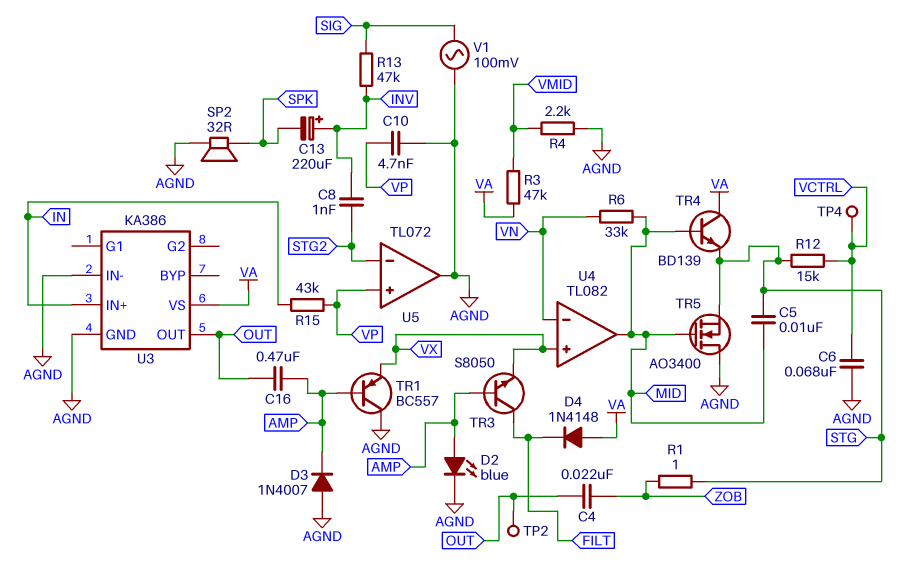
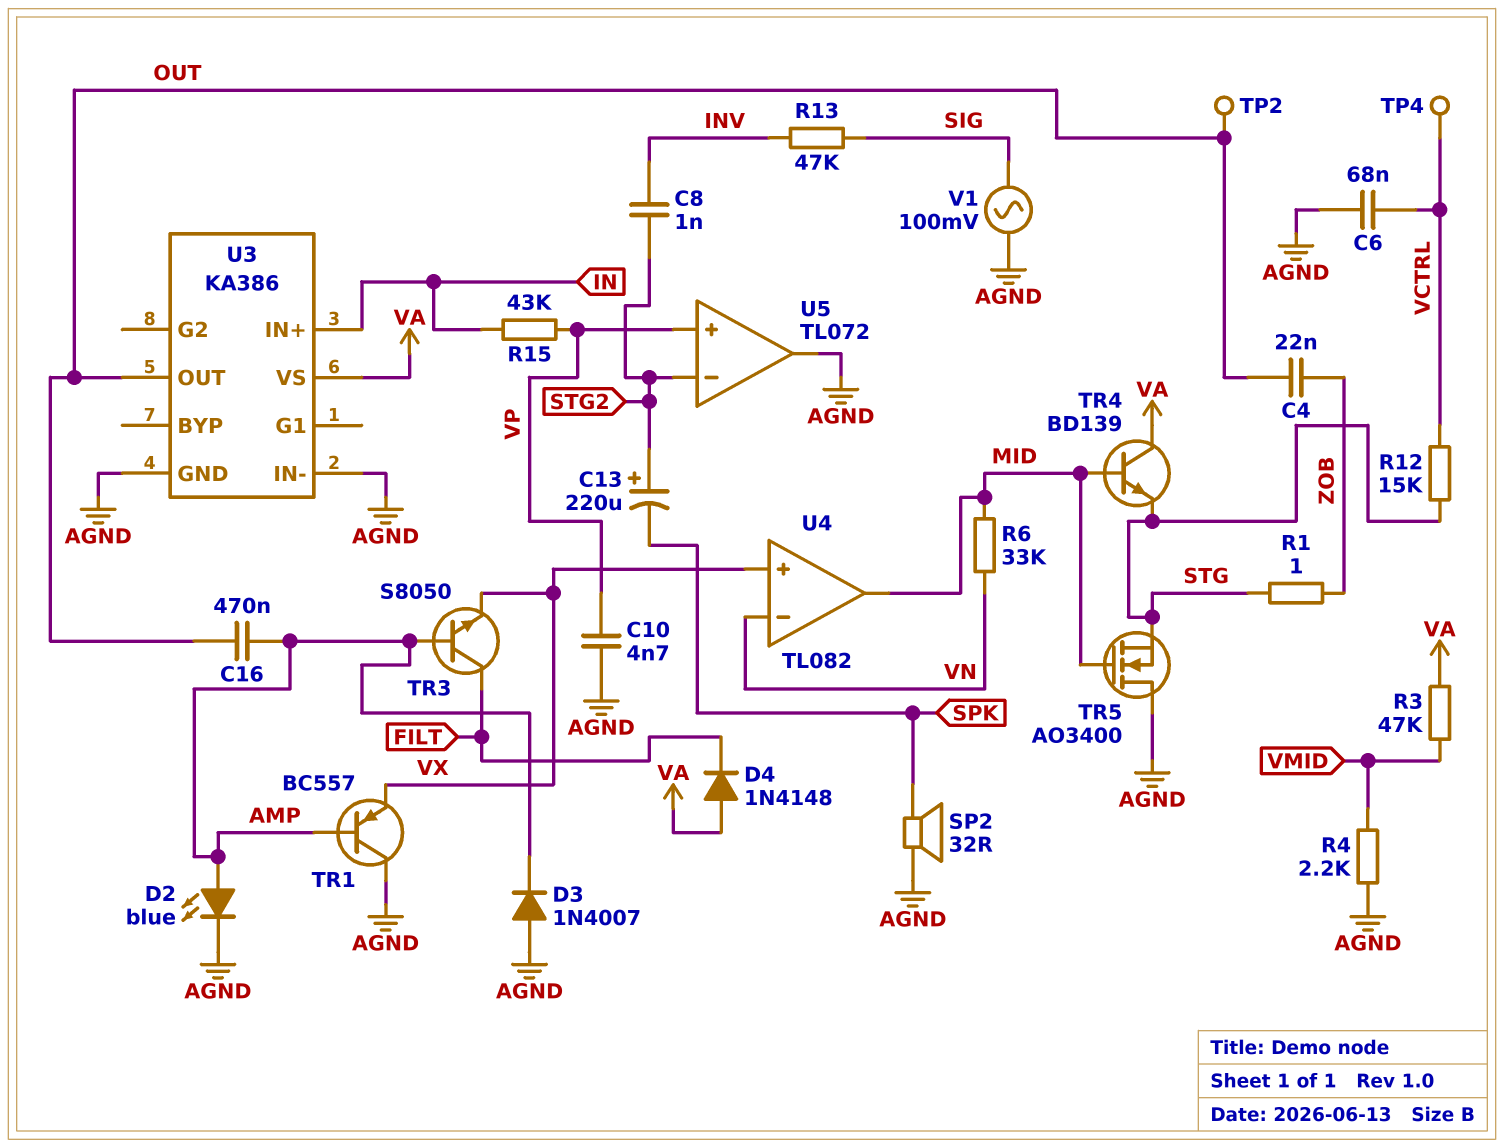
C5: 10nF (MID, STG) -> none
C13: 220uF (plus INV, minus SPK) -> 220uF (plus STG2, minus SPK)

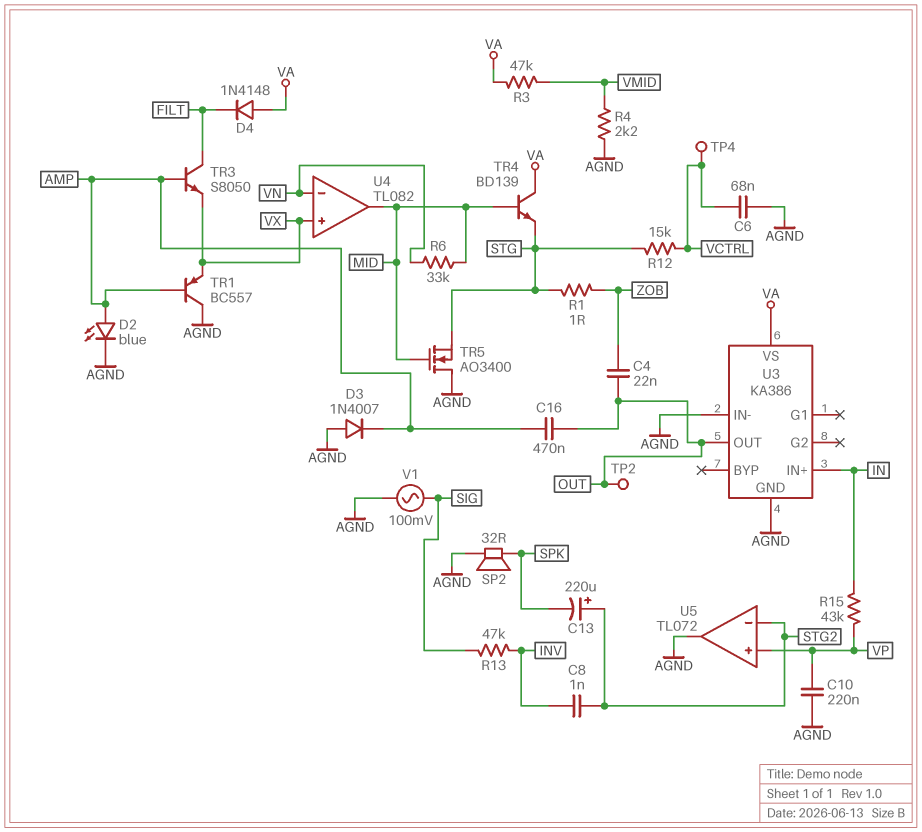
C10: 4.7nF (AGND, VP) -> 220nF (AGND, VP)

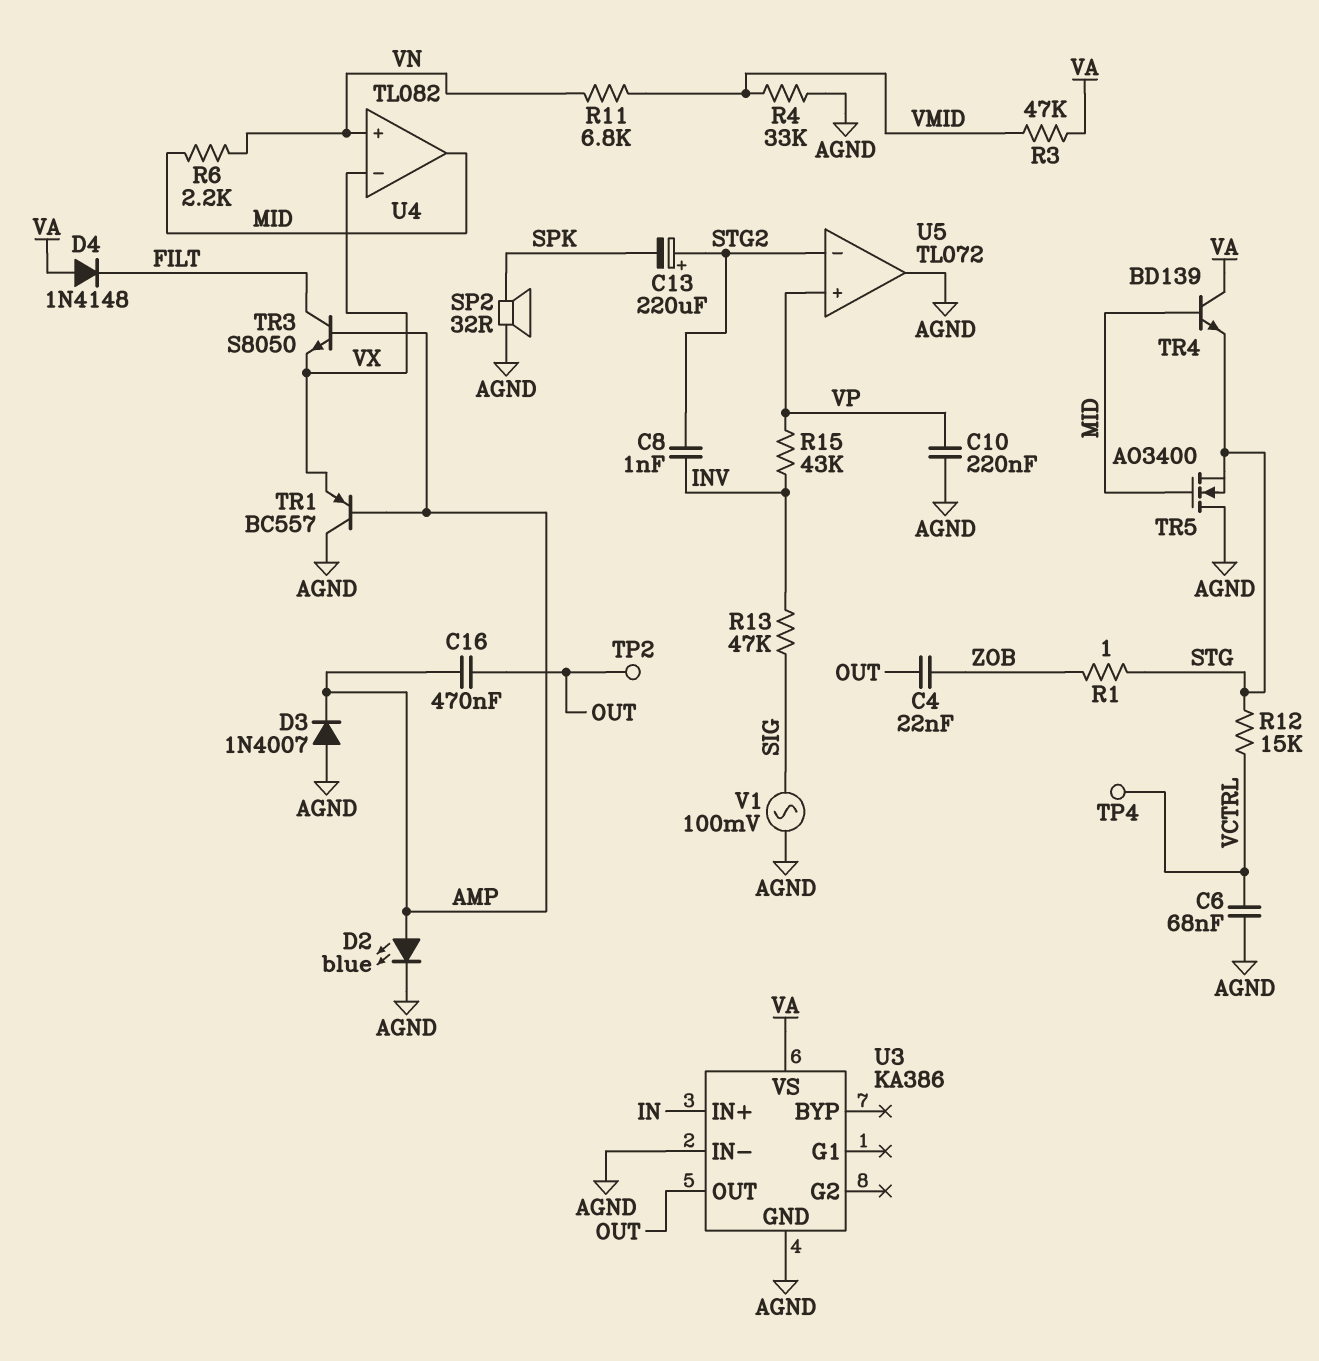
R4: 2.2k (AGND, VMID) -> 33k (AGND, VMID)
R6: 33k (MID, VN) -> 2.2k (MID, VN)
R11: none -> 6.8k (VMID, VN)
R15: 43k (IN, VP) -> 43k (INV, VP)
U4 pin in+: VX -> VN
U4 pin in-: VN -> VX

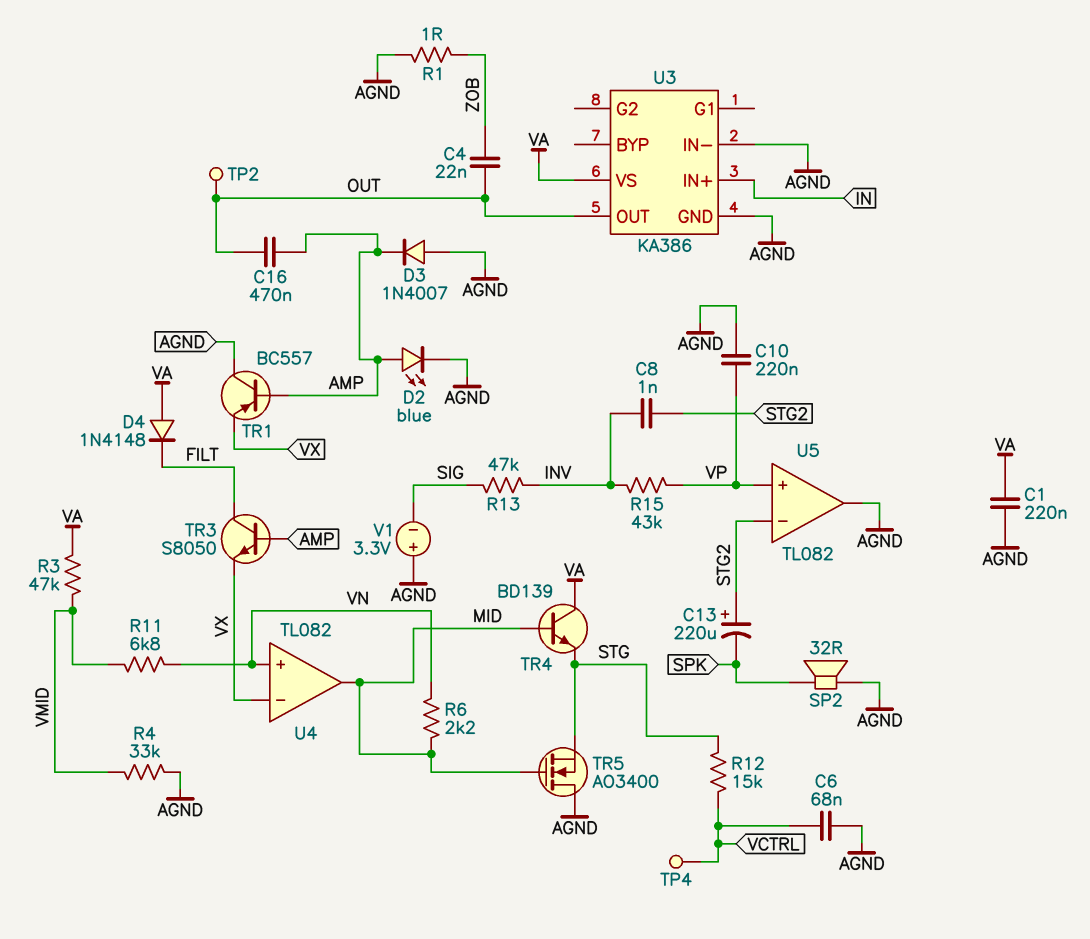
C1: none -> 220nF (AGND, VA)
R1: 1 (STG, ZOB) -> 1 (AGND, ZOB)
U5: TL072 -> TL082
V1: AC 100mV (AGND, SIG) -> 3.3V (plus AGND, minus SIG)

